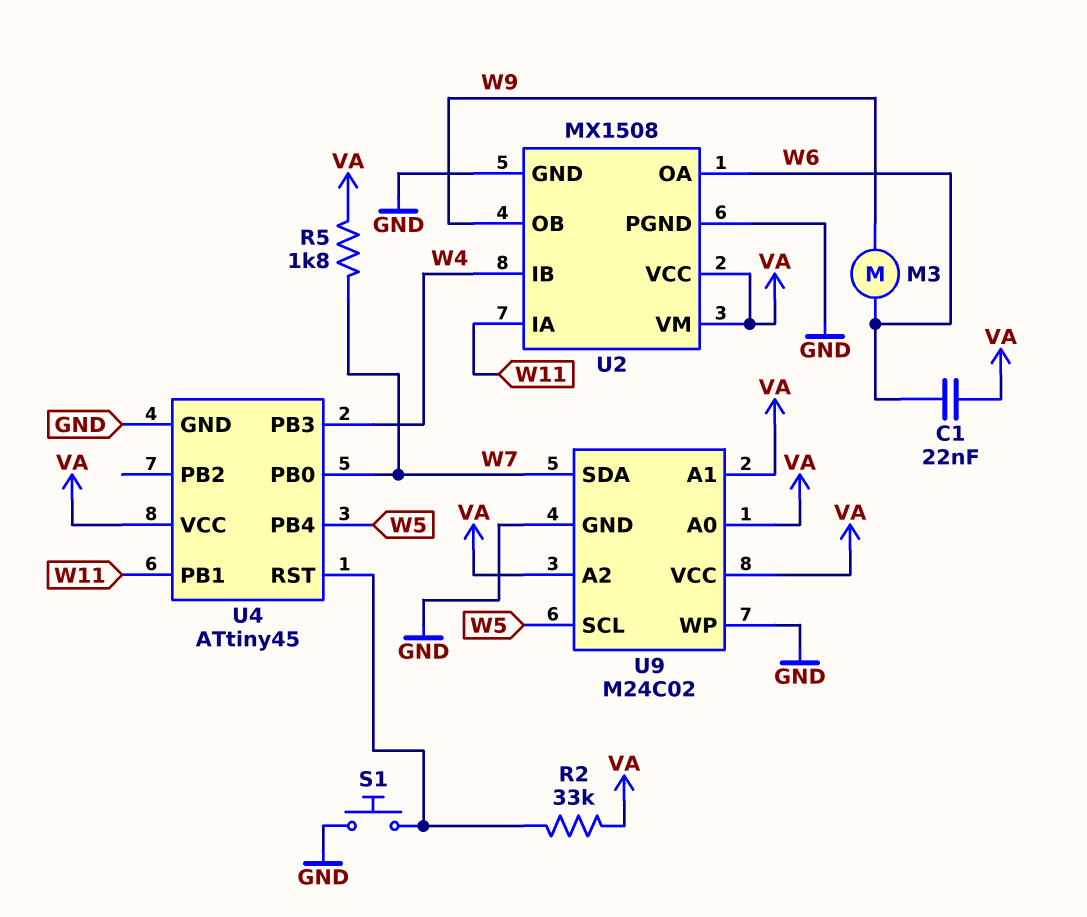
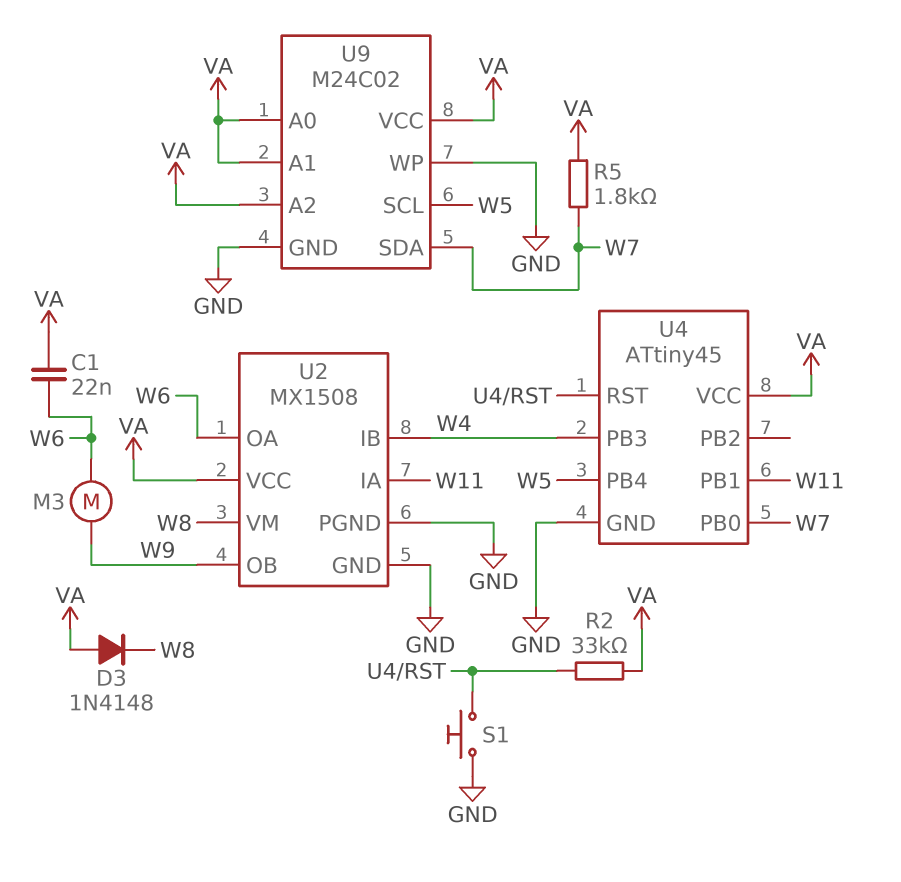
D3: none -> diode 1N4148 (A VA, K W8)
U2 pin VM: VA -> W8

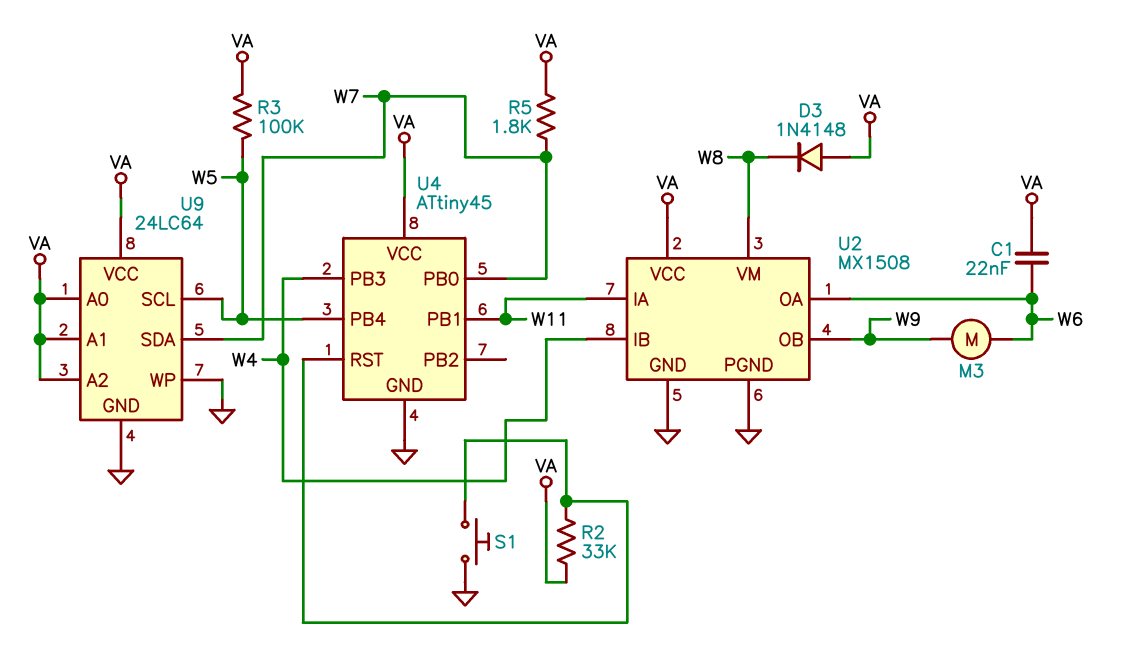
R3: none -> 100k (VA, W5)
U9: M24C02 -> 24LC64

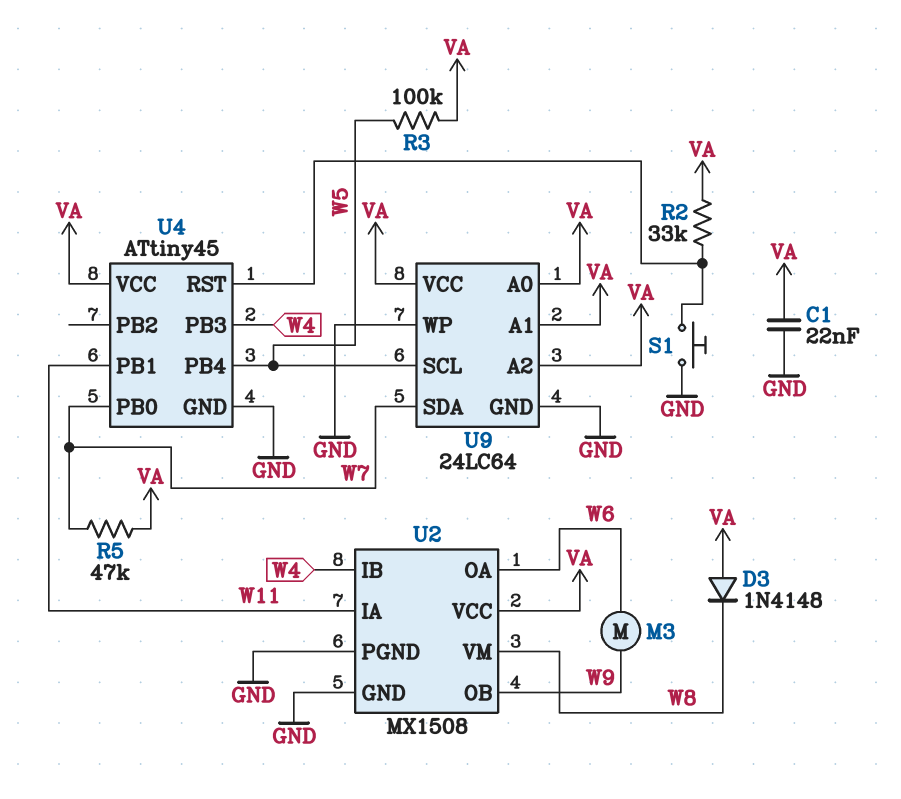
C1: 22nF (VA, W6) -> 22nF (GND, VA)
R5: 1.8k (VA, W7) -> 47k (VA, W7)

